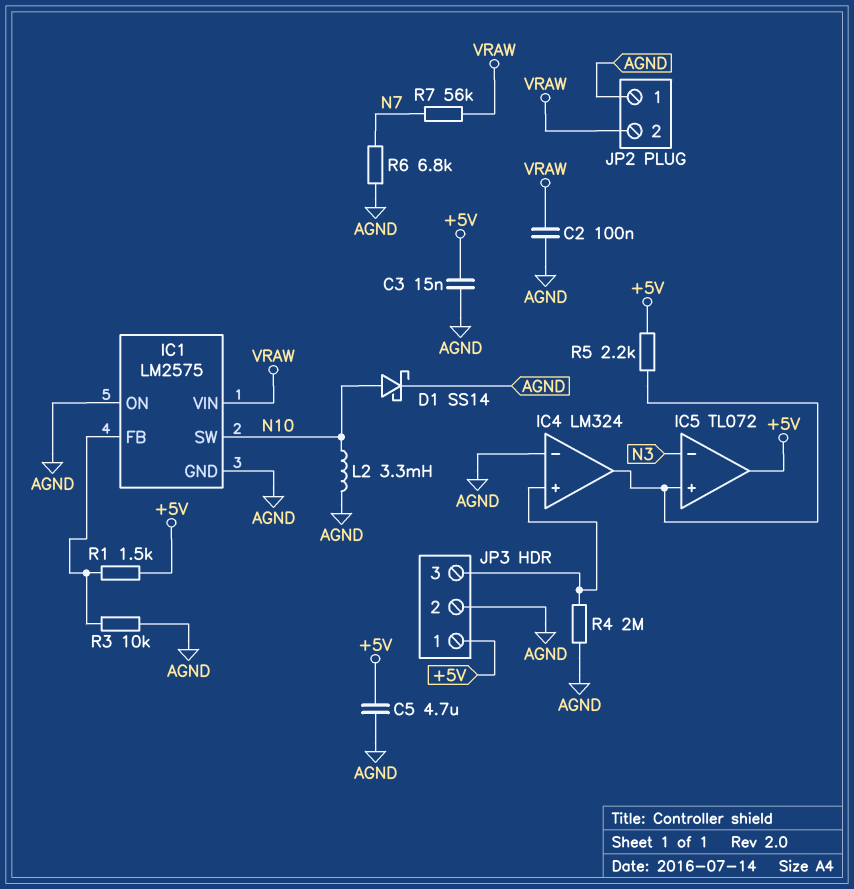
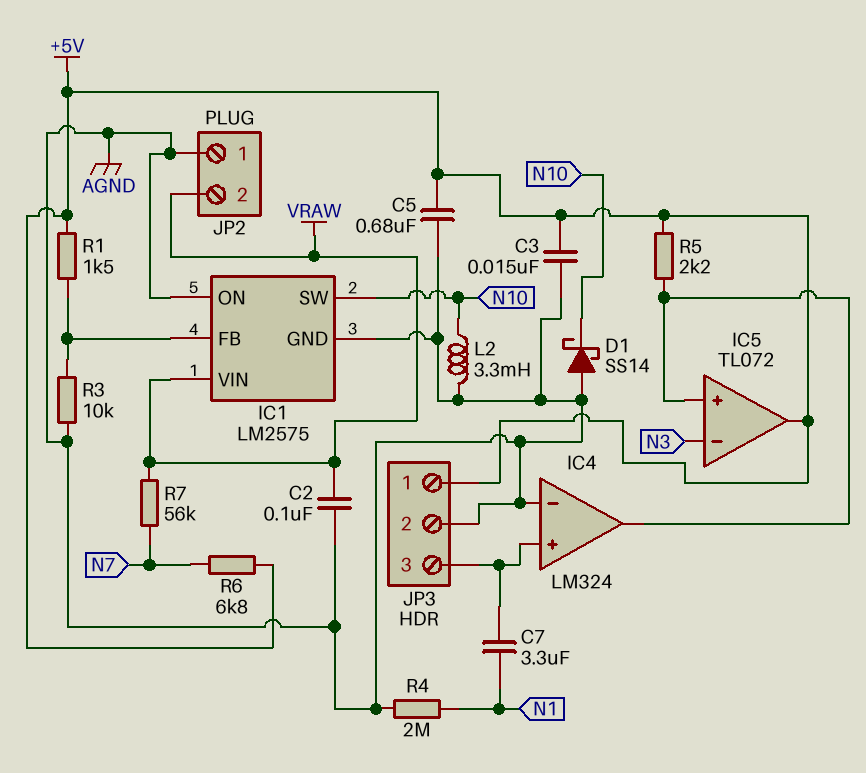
C5: 4.7uF (+5V, AGND) -> 680nF (+5V, AGND)
C7: none -> 3.3uF (IC4/in+, N1)
D1: schottky SS14 (A N10, K AGND) -> schottky SS14 (A AGND, K N10)
R4: 2M (AGND, IC4/in+) -> 2M (AGND, N1)
R6: 6.8k (AGND, N7) -> 6.8k (+5V, N7)

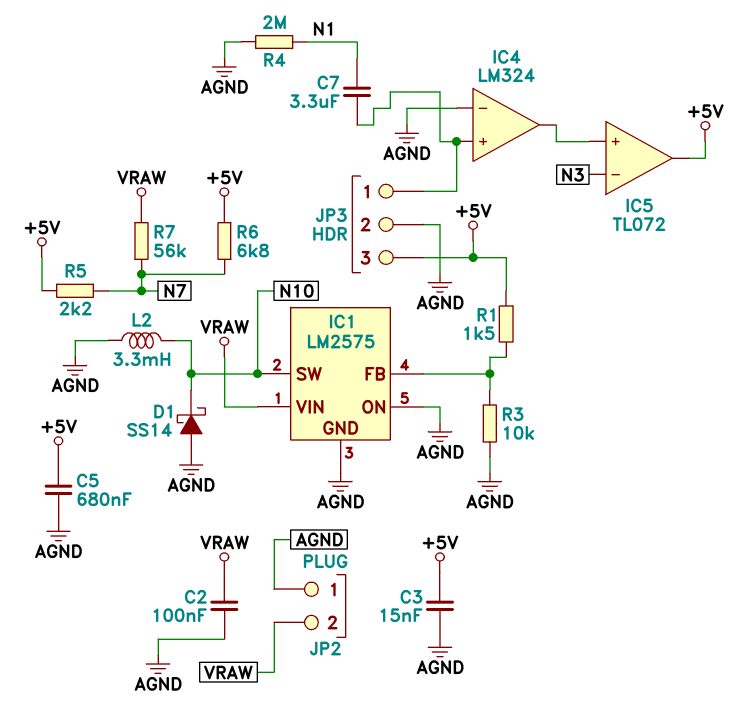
JP3 pin 1: +5V -> IC4/in+
JP3 pin 3: IC4/in+ -> +5V
R5: 2.2k (+5V, IC4/out) -> 2.2k (+5V, N7)

